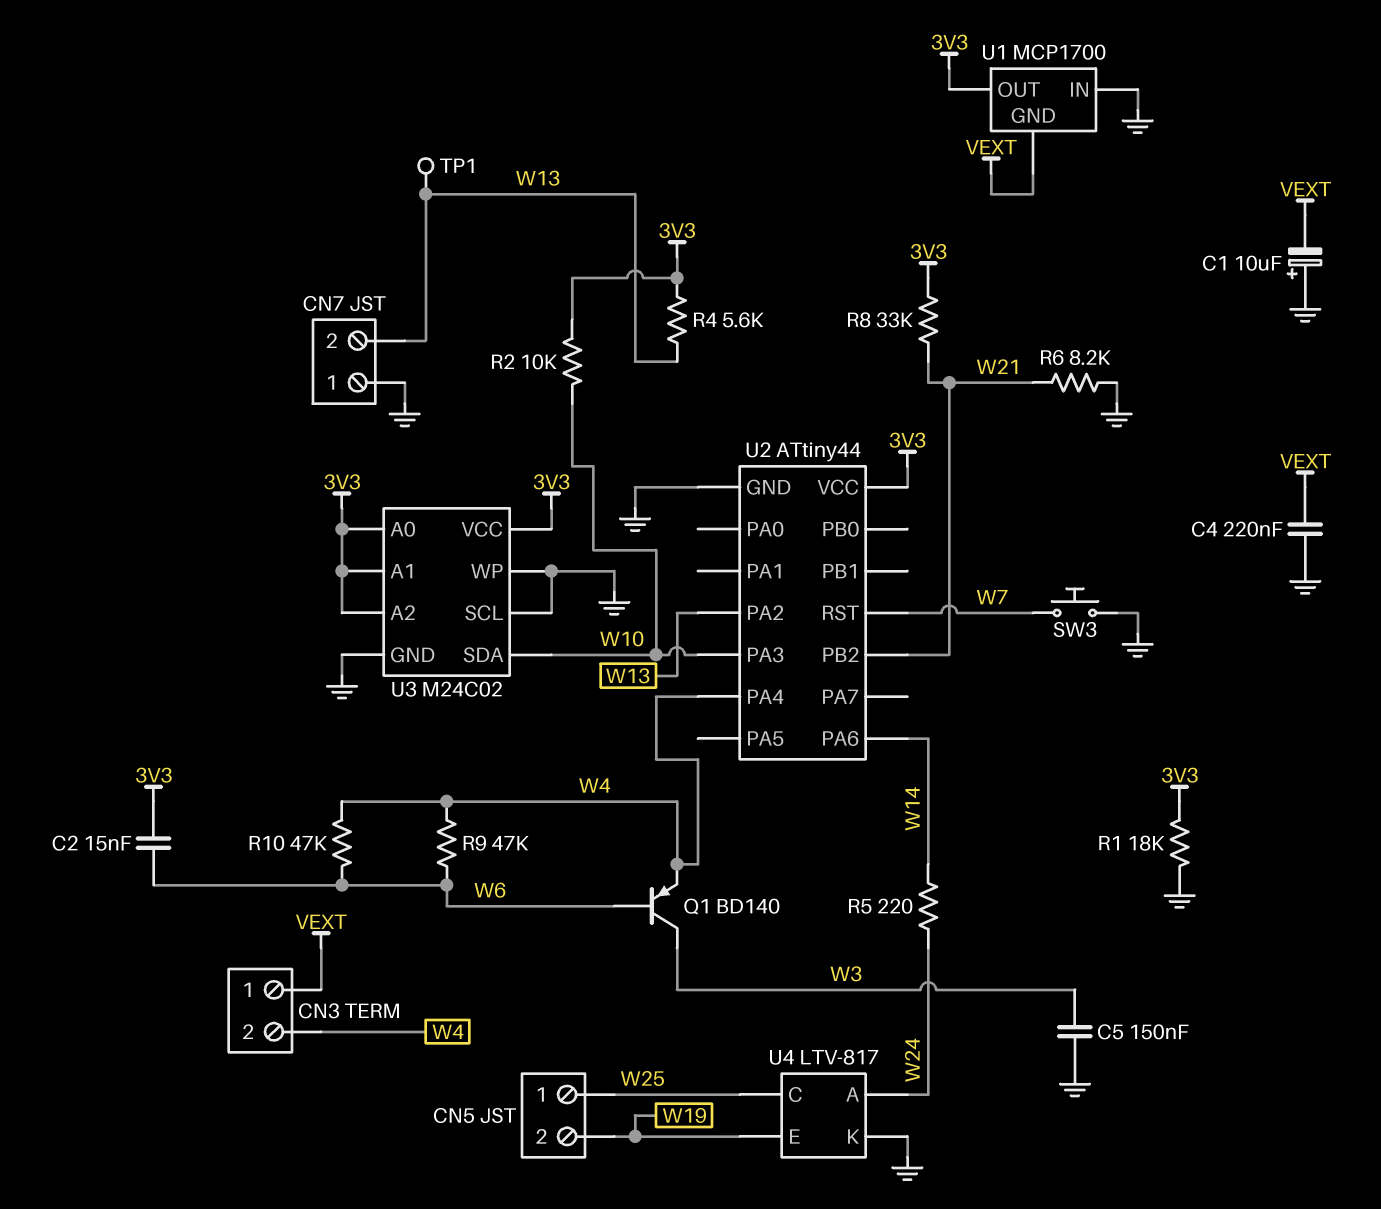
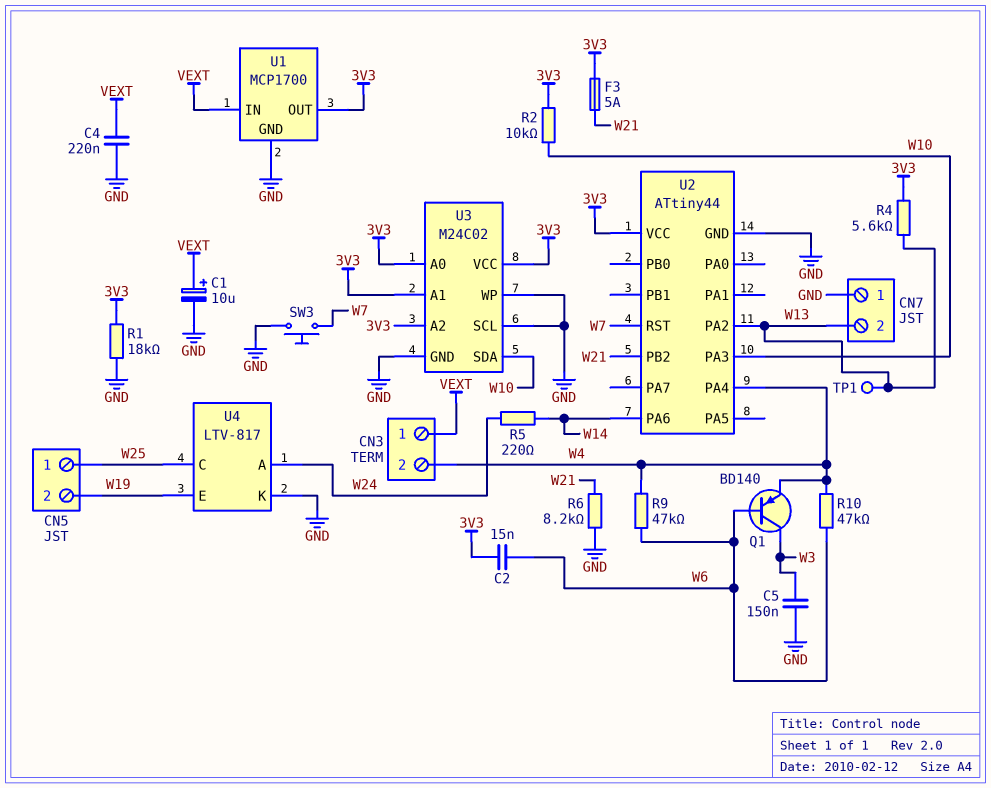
C1: 10uF (plus GND, minus VEXT) -> 10uF (plus VEXT, minus GND)
F3: none -> 5A (3V3, W21)
R8: 33k (3V3, W21) -> none
U1 pin GND: VEXT -> GND
U1 pin IN: GND -> VEXT

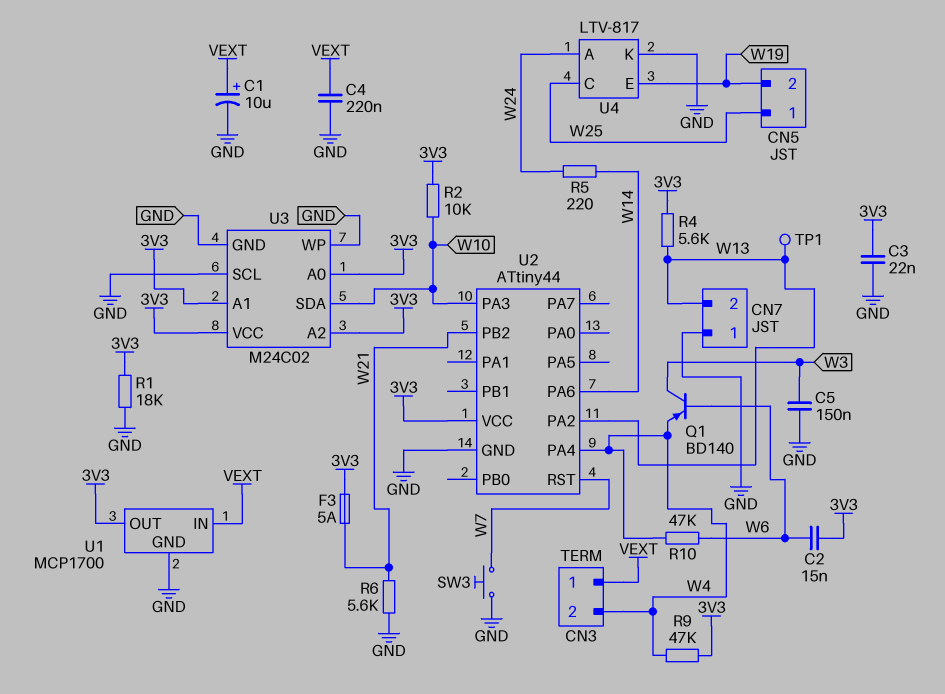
C3: none -> 22nF (3V3, GND)
R6: 8.2k (GND, W21) -> 5.6k (GND, W21)
R9: 47k (W4, W6) -> 47k (3V3, W4)

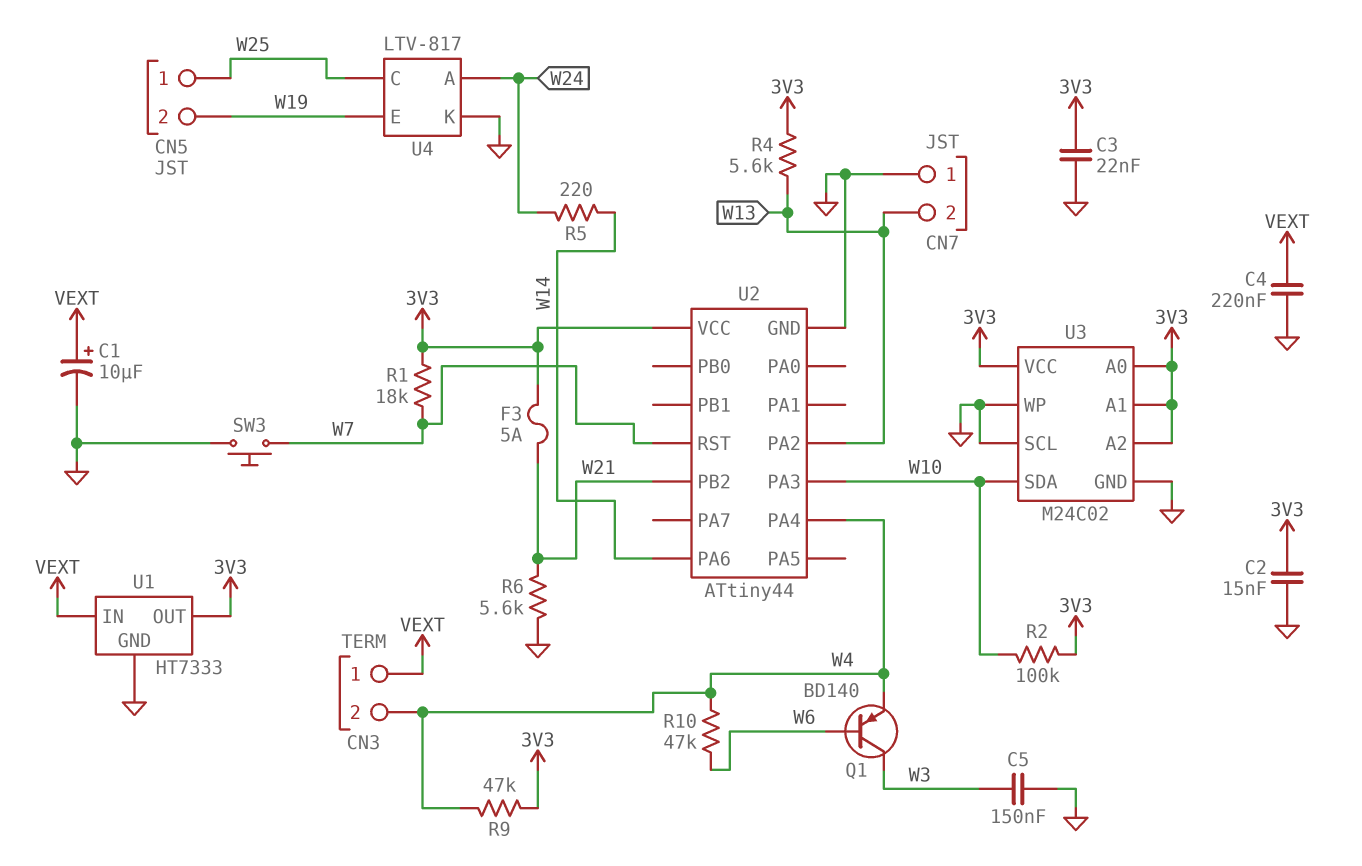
C2: 15nF (3V3, W6) -> 15nF (3V3, GND)
R1: 18k (3V3, GND) -> 18k (3V3, W7)
R2: 10k (3V3, W10) -> 100k (3V3, W10)
TP1: test point (W13) -> none
U1: MCP1700 -> HT7333

